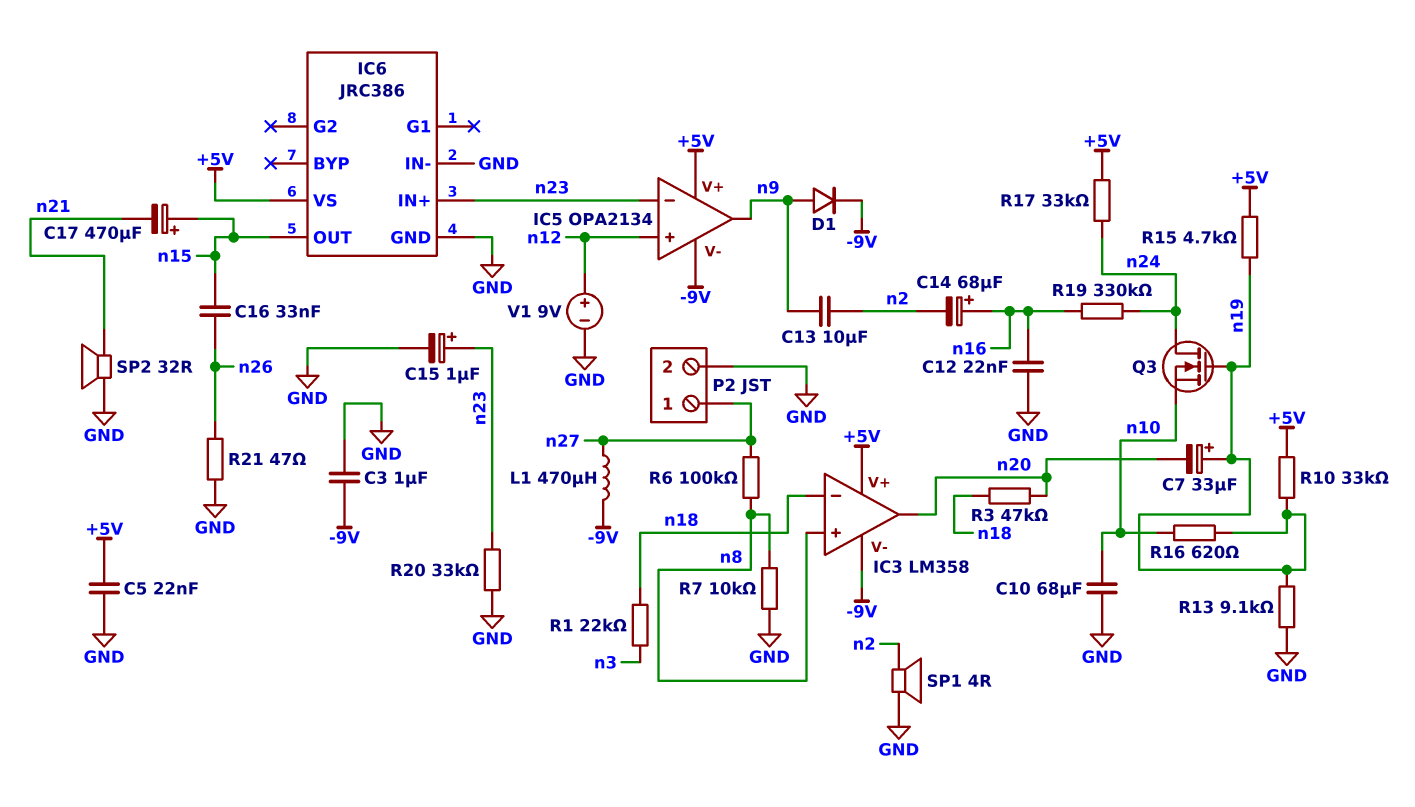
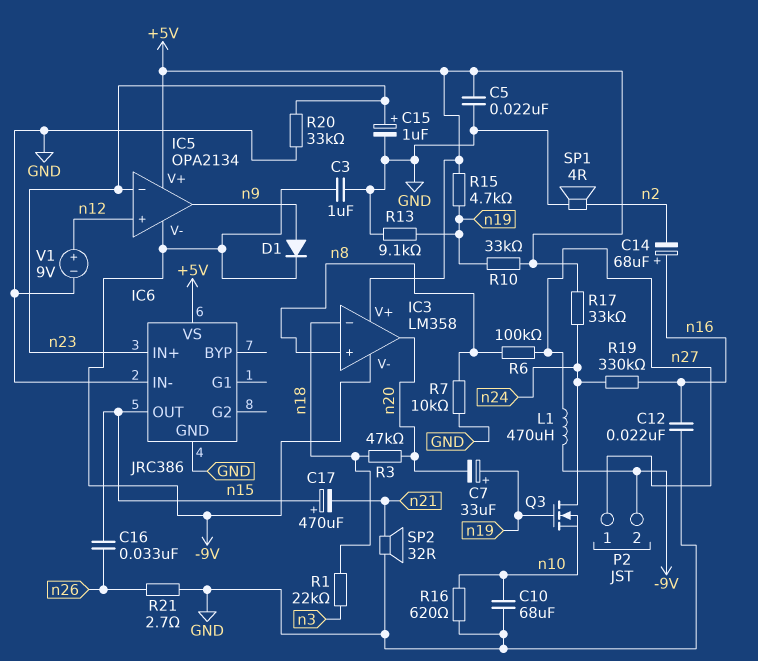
C13: 10uF (n2, n9) -> none
P2 pin 2: GND -> -9V
R16: 620 (n10, n19) -> 620 (GND, n10)
R21: 47 (GND, n26) -> 2.7 (GND, n26)

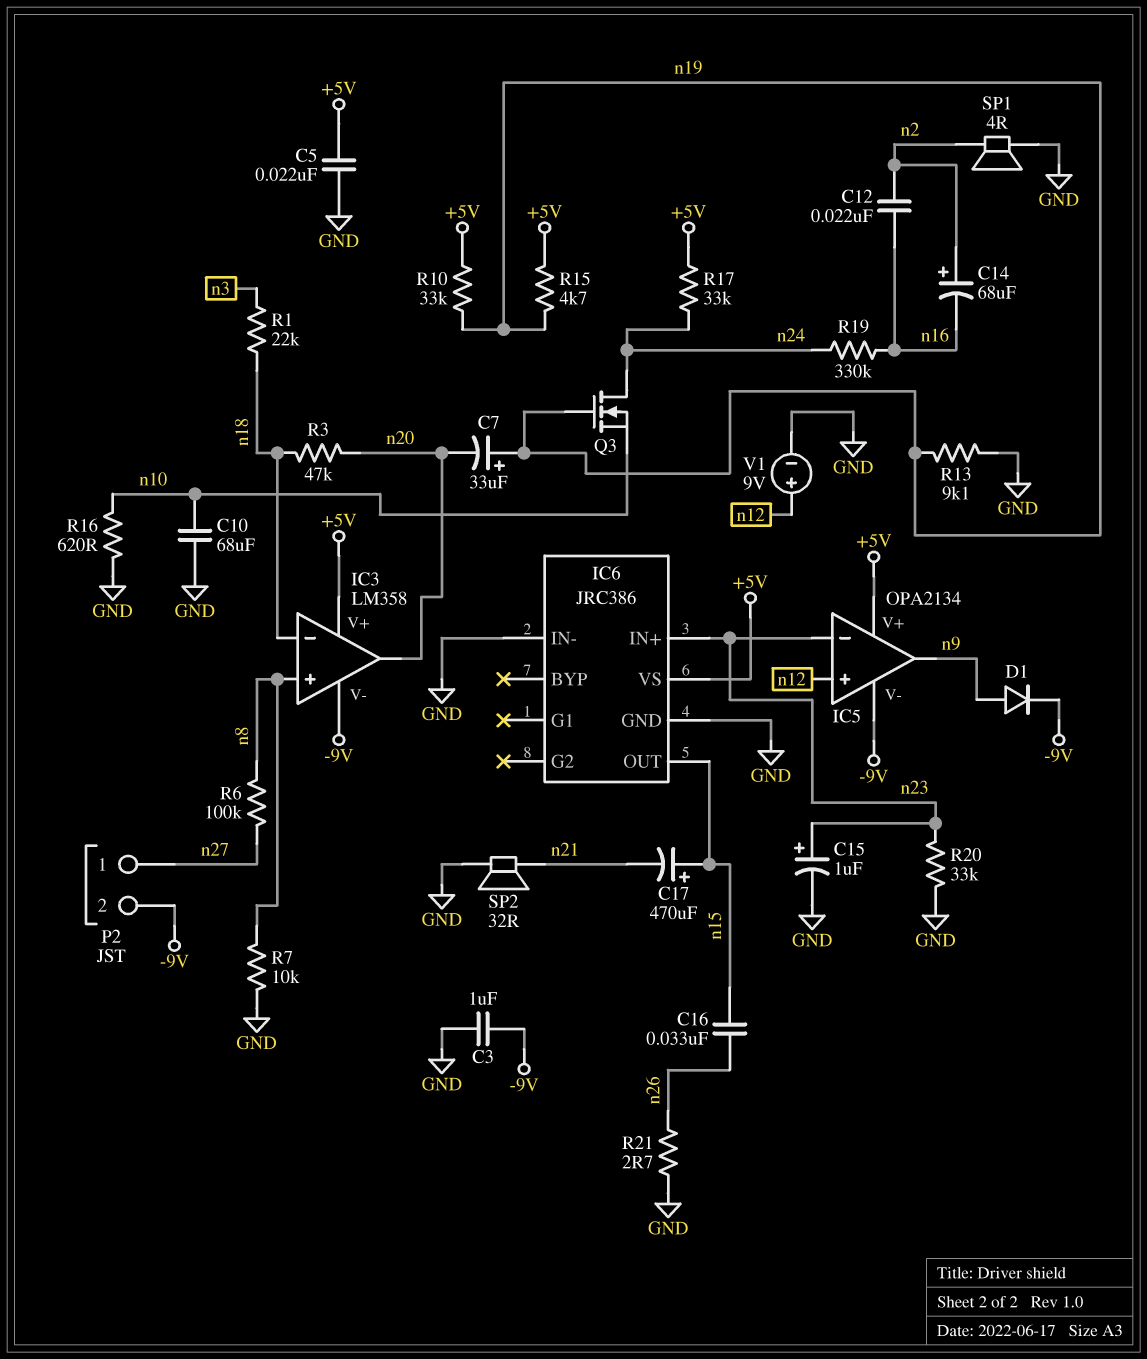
C12: 22nF (GND, n16) -> 22nF (n2, n16)
C14: 68uF (plus n16, minus n2) -> 68uF (plus n2, minus n16)
L1: 470uH (-9V, n27) -> none

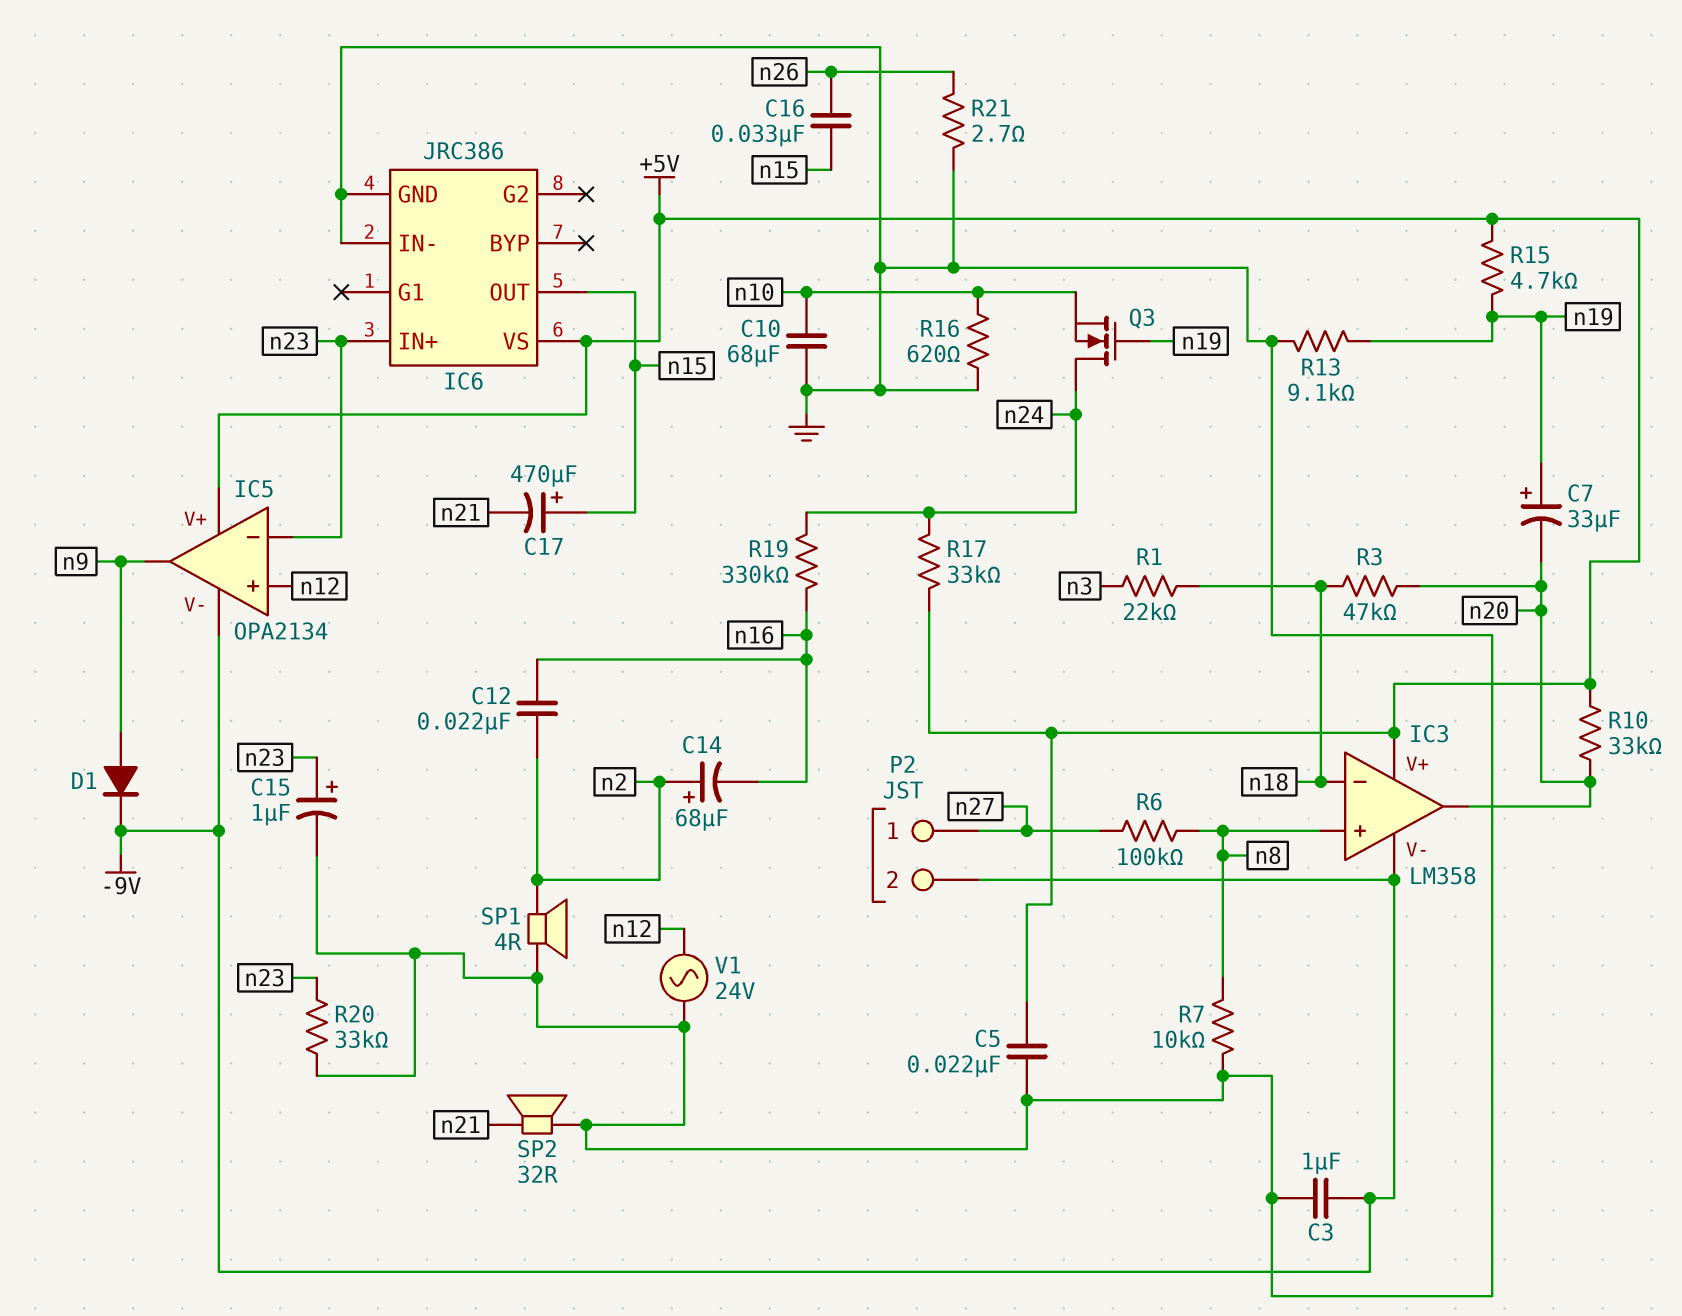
R10: 33k (+5V, n19) -> 33k (+5V, n20)
V1: 9V (plus n12, minus GND) -> AC 24V (GND, n12)

